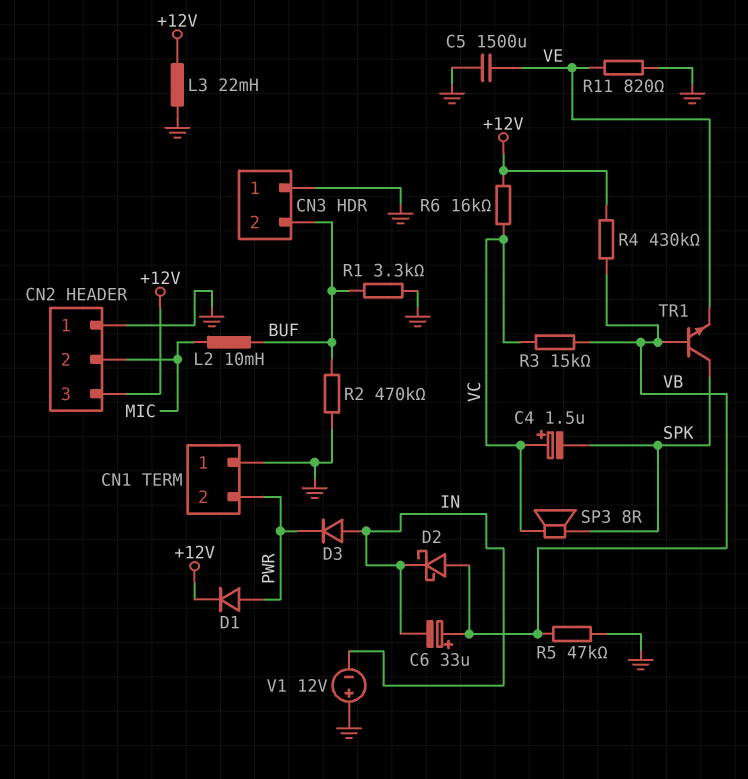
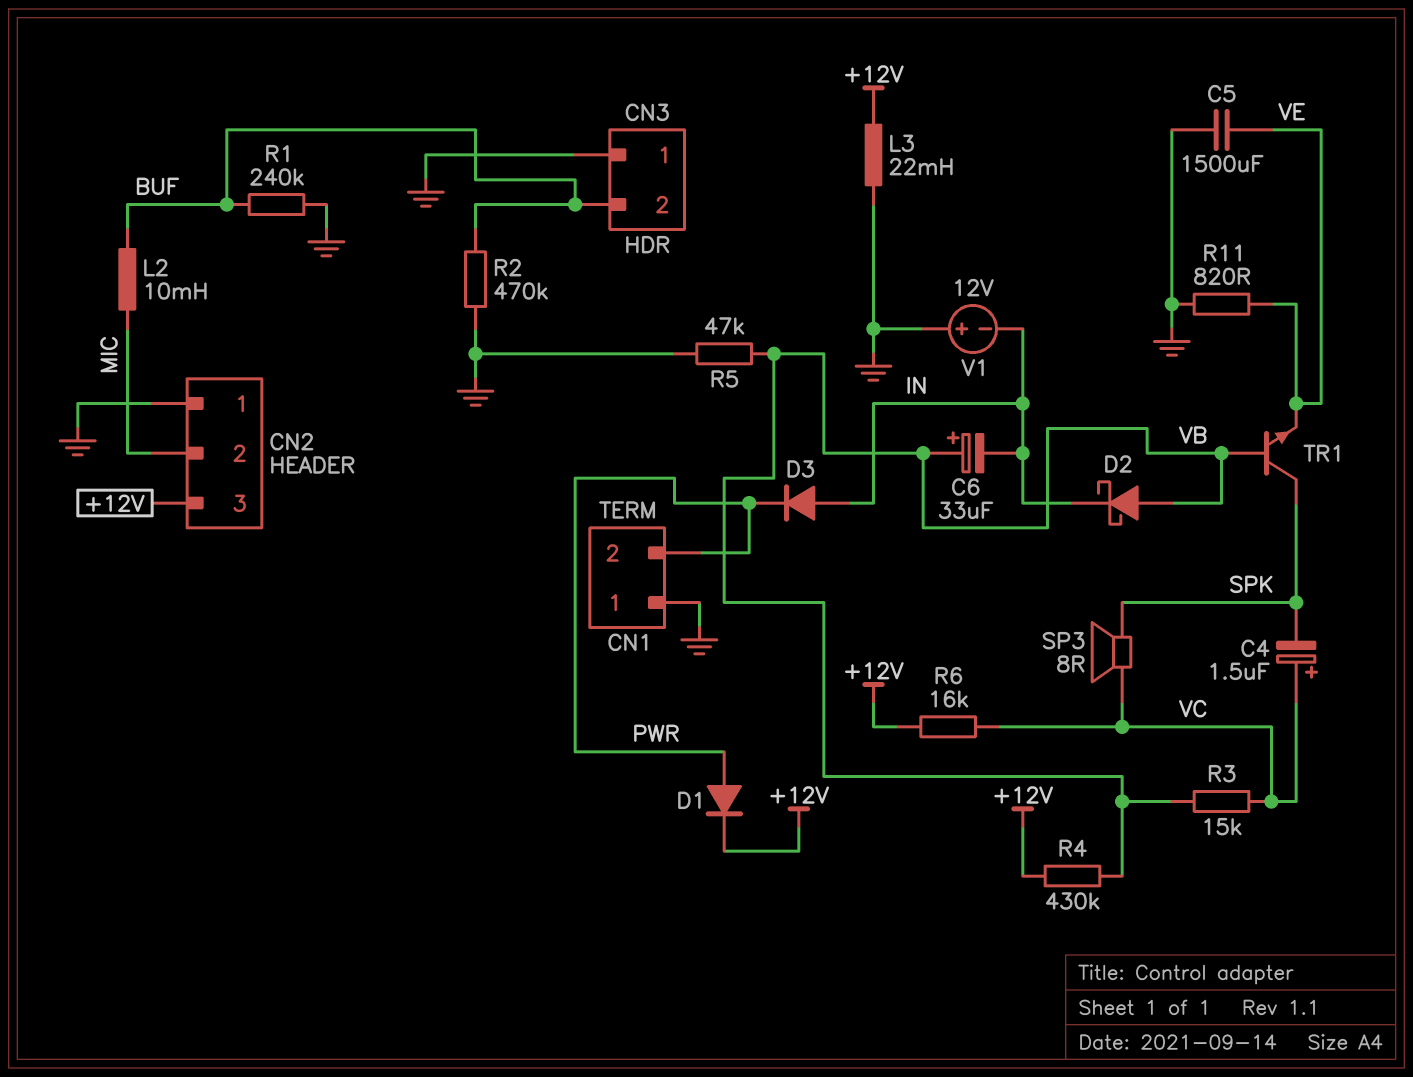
R1: 3.3k (BUF, GND) -> 240k (BUF, GND)

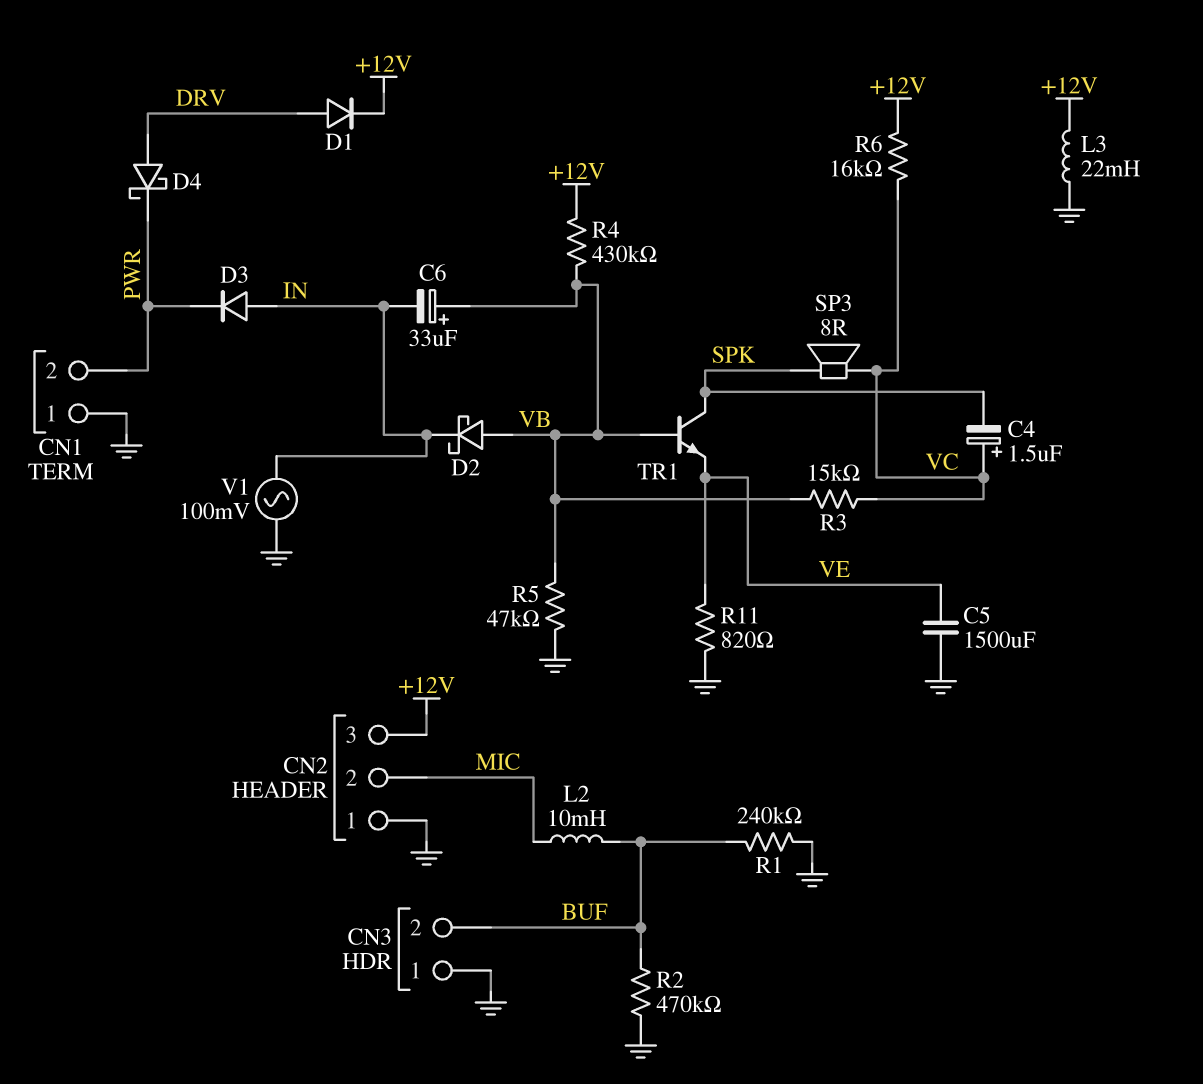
D1: diode (A PWR, K +12V) -> diode (A DRV, K +12V)
D4: none -> schottky (A DRV, K PWR)
V1: 12V (plus GND, minus IN) -> AC 100mV (GND, IN)

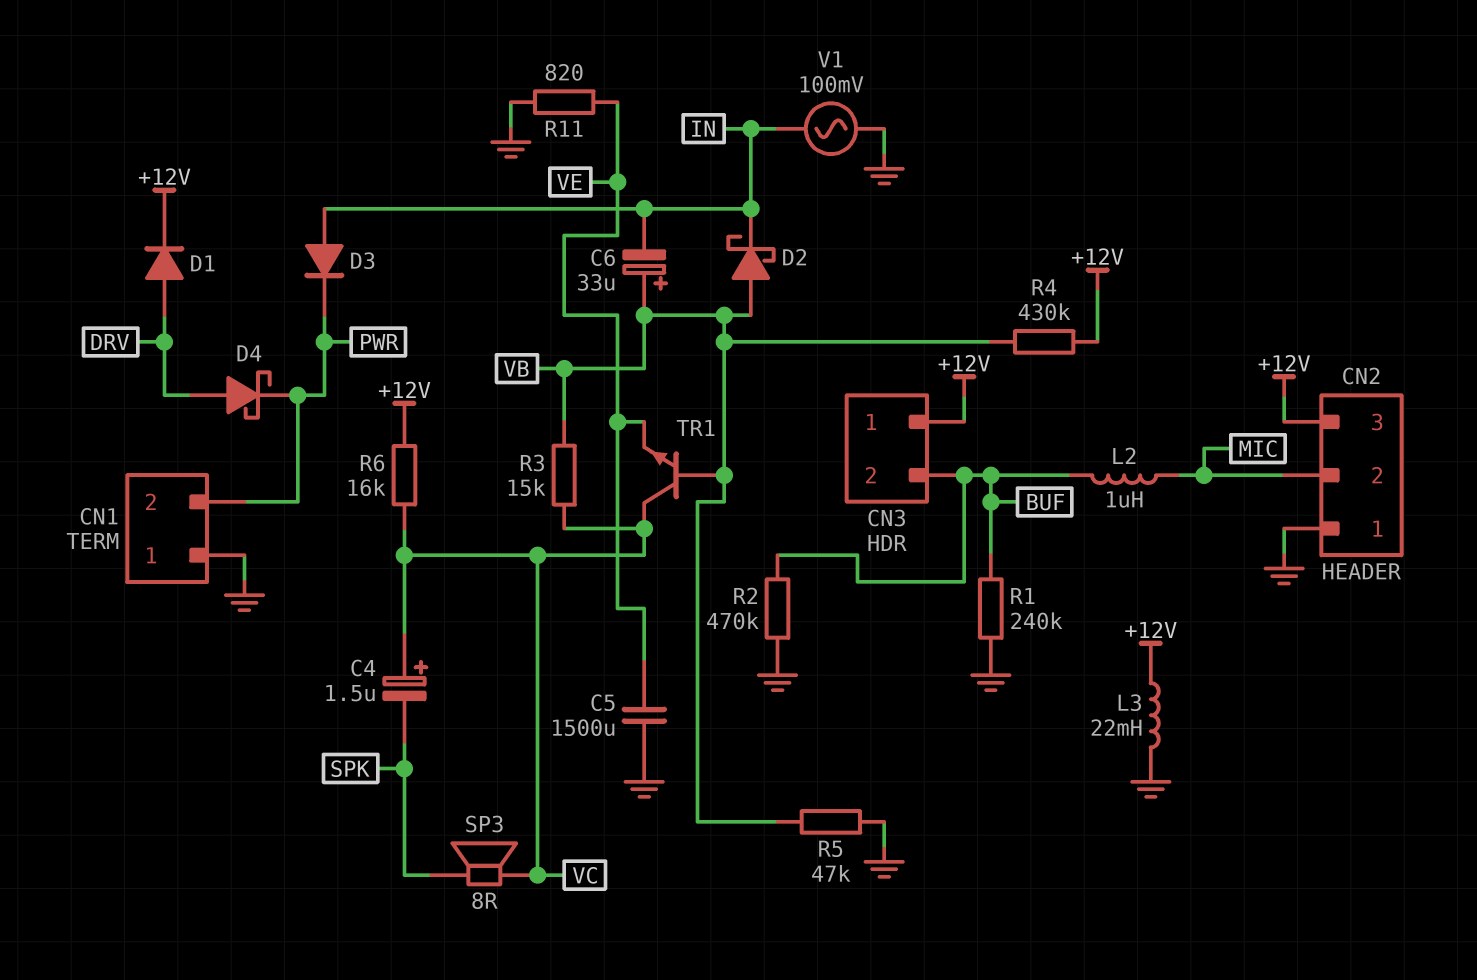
CN3 pin 1: GND -> +12V
L2: 10mH (BUF, MIC) -> 1uH (BUF, MIC)
TR1: NPN (B VB, C SPK, E VE) -> NPN (B VB, C VC, E VE)

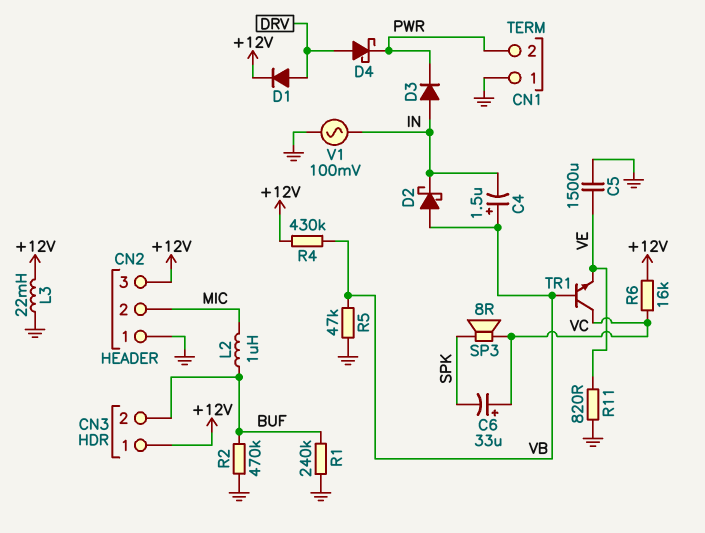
C4: 1.5uF (plus VC, minus SPK) -> 1.5uF (plus VB, minus IN)
C6: 33uF (plus VB, minus IN) -> 33uF (plus VC, minus SPK)
R3: 15k (VB, VC) -> none

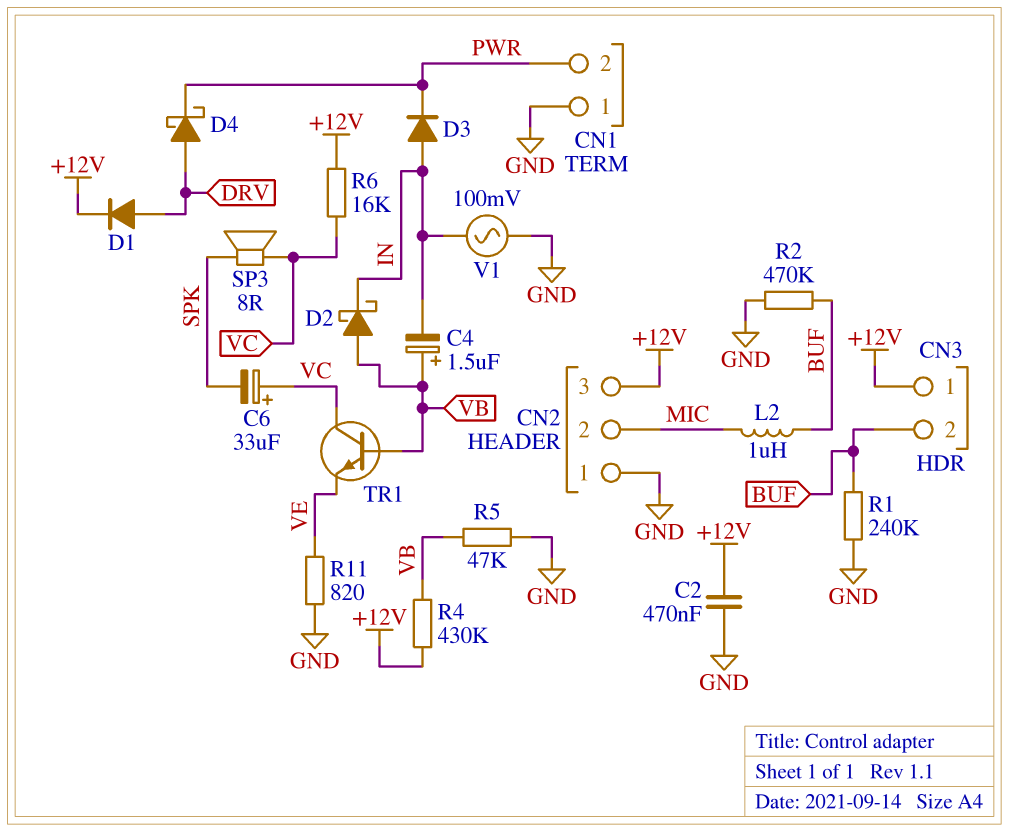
C2: none -> 470nF (+12V, GND)
C5: 1500uF (GND, VE) -> none
L3: 22mH (+12V, GND) -> none

